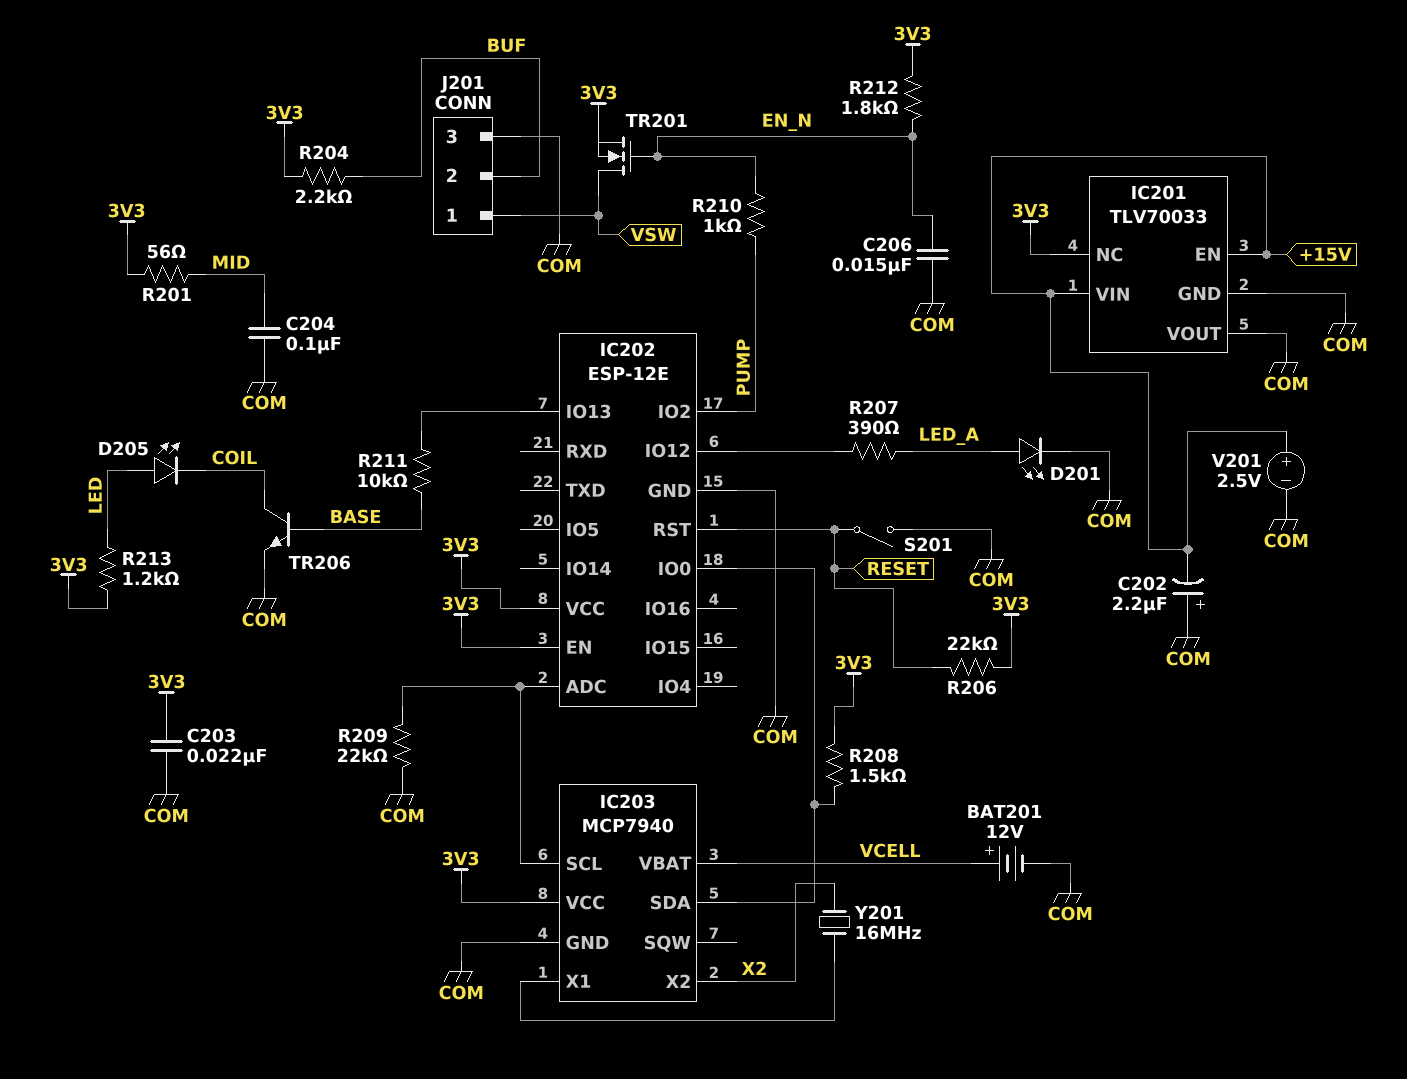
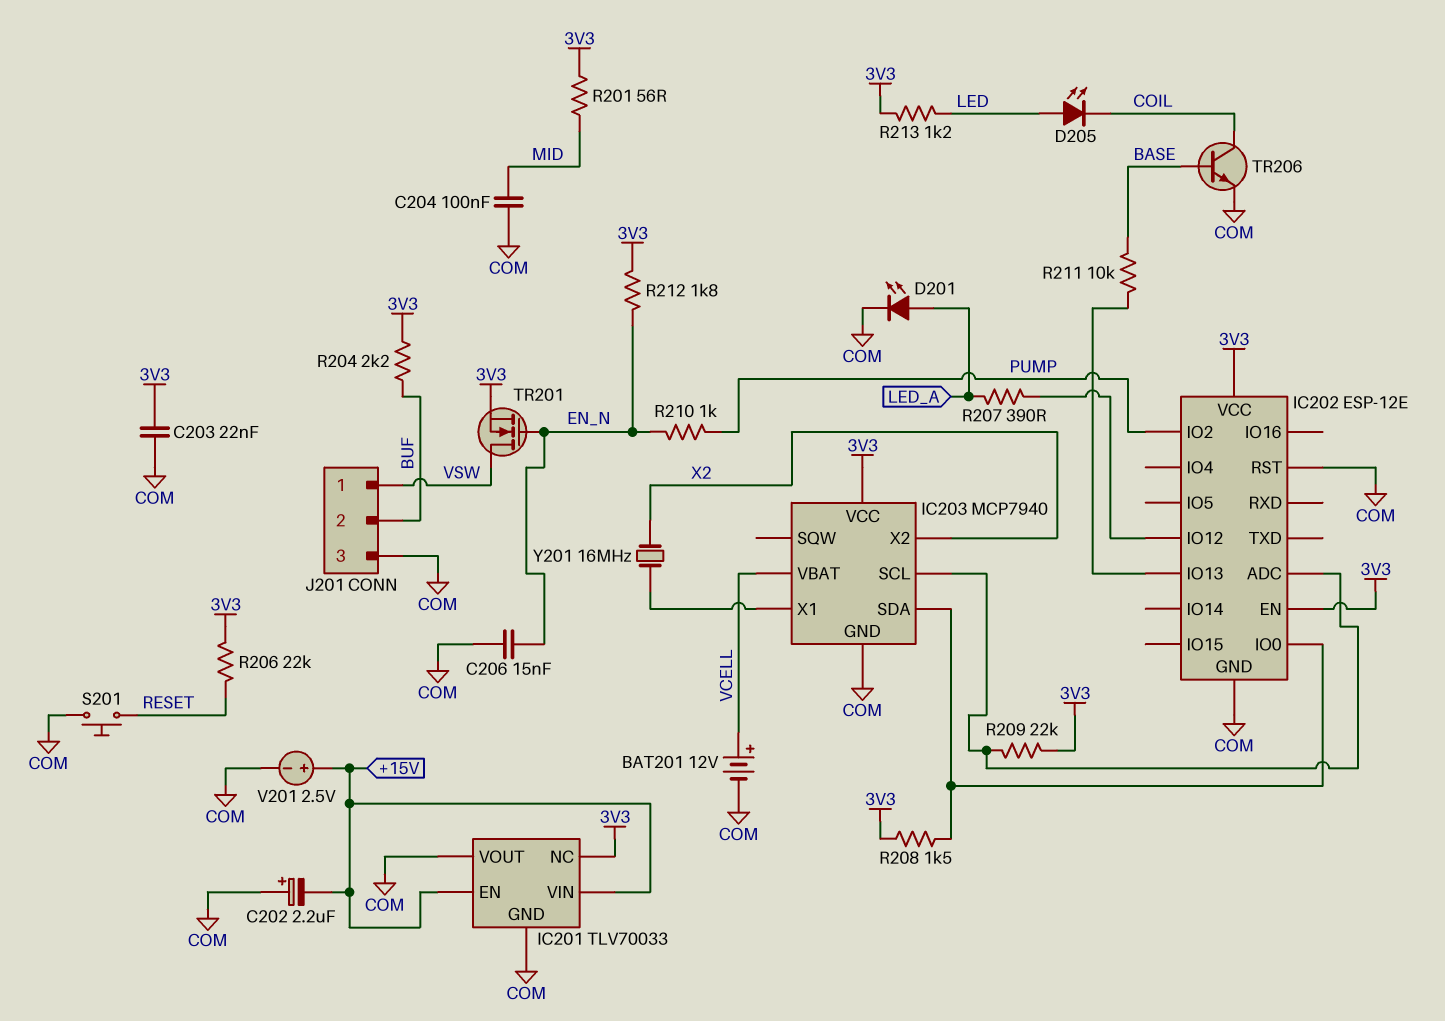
IC202 pin RST: RESET -> COM
R209: 22k (COM, IC202/ADC) -> 22k (3V3, IC202/ADC)
S201: switch (COM, RESET) -> button (COM, RESET)

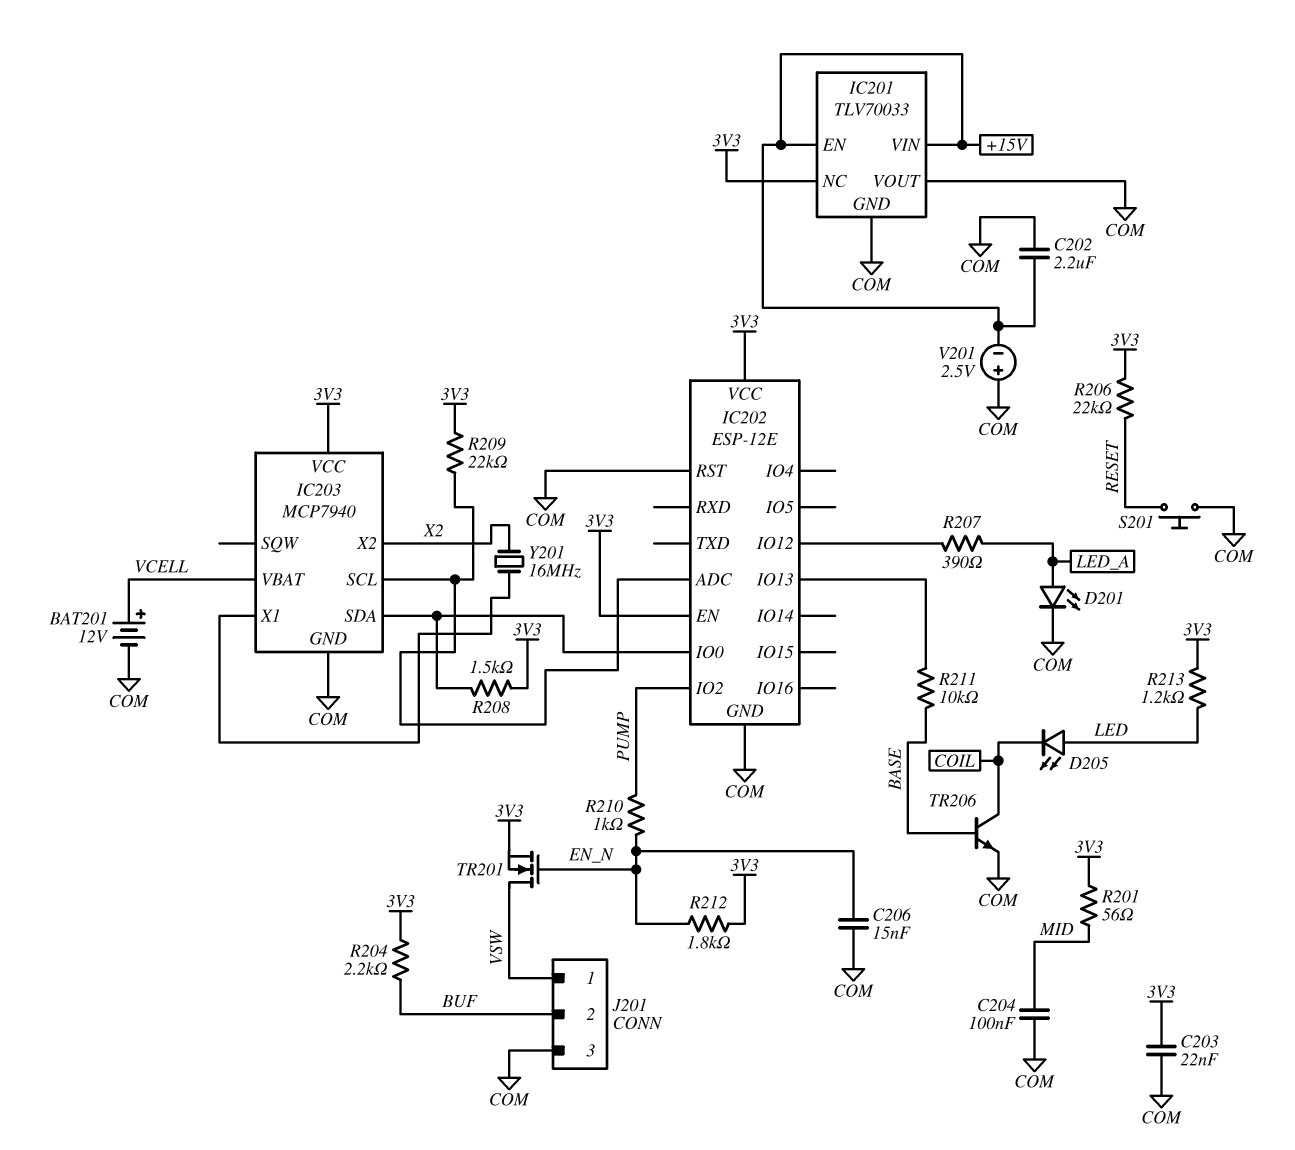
C202: 2.2uF (plus COM, minus +15V) -> 2.2uF (+15V, COM)
V201: 2.5V (plus +15V, minus COM) -> 2.5V (plus COM, minus +15V)

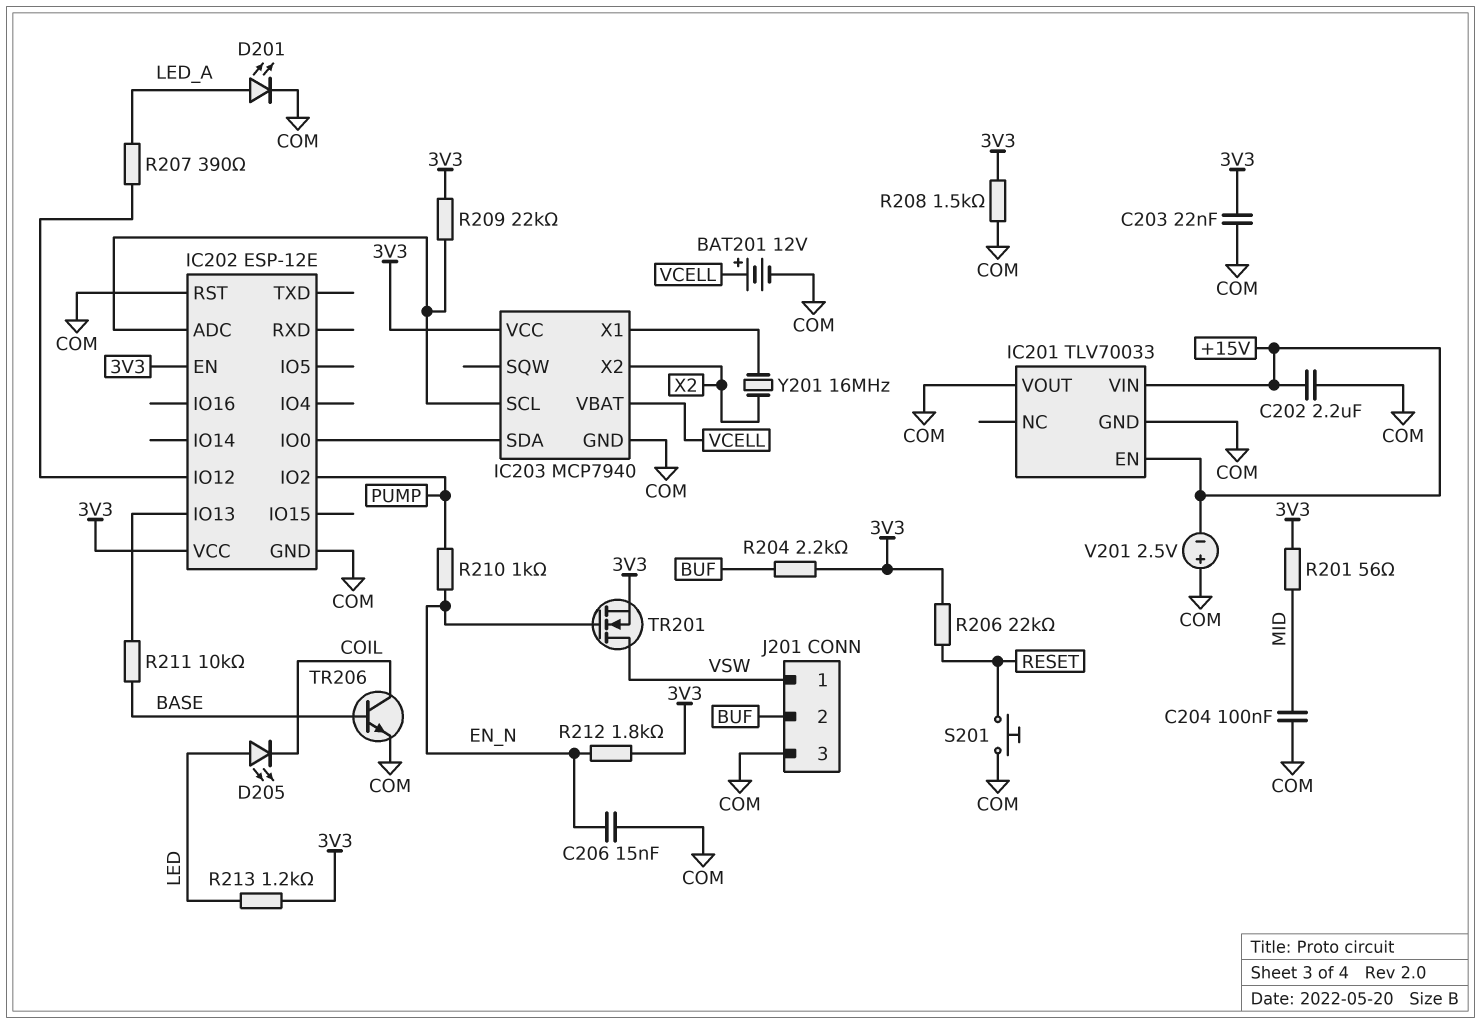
IC201 pin NC: 3V3 -> none
R208: 1.5k (3V3, IC202/IO0) -> 1.5k (3V3, COM)

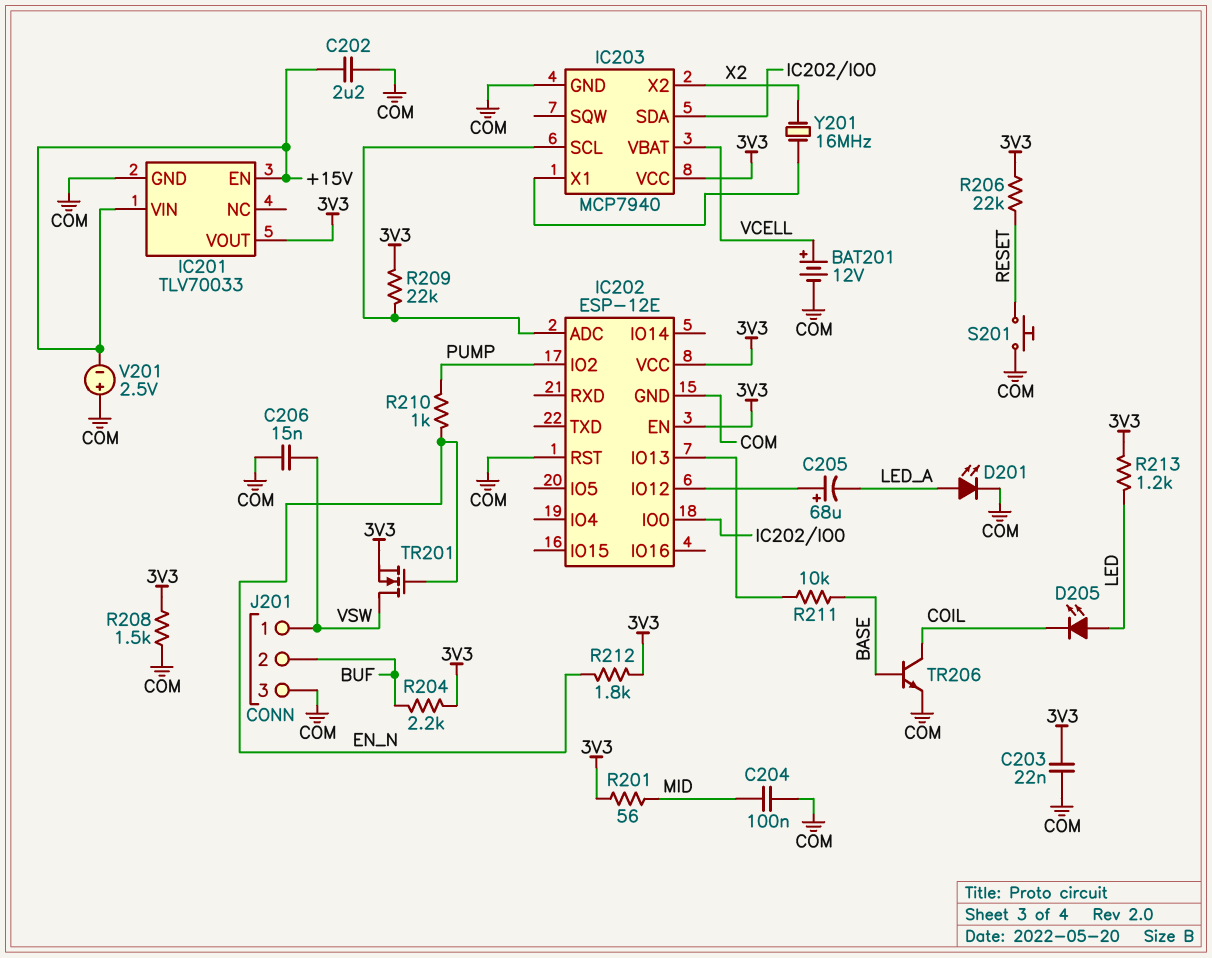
C205: none -> 68uF (plus IC202/IO12, minus LED_A)
C206: 15nF (COM, EN_N) -> 15nF (COM, VSW)
IC201 pin VOUT: COM -> 3V3
R207: 390 (IC202/IO12, LED_A) -> none

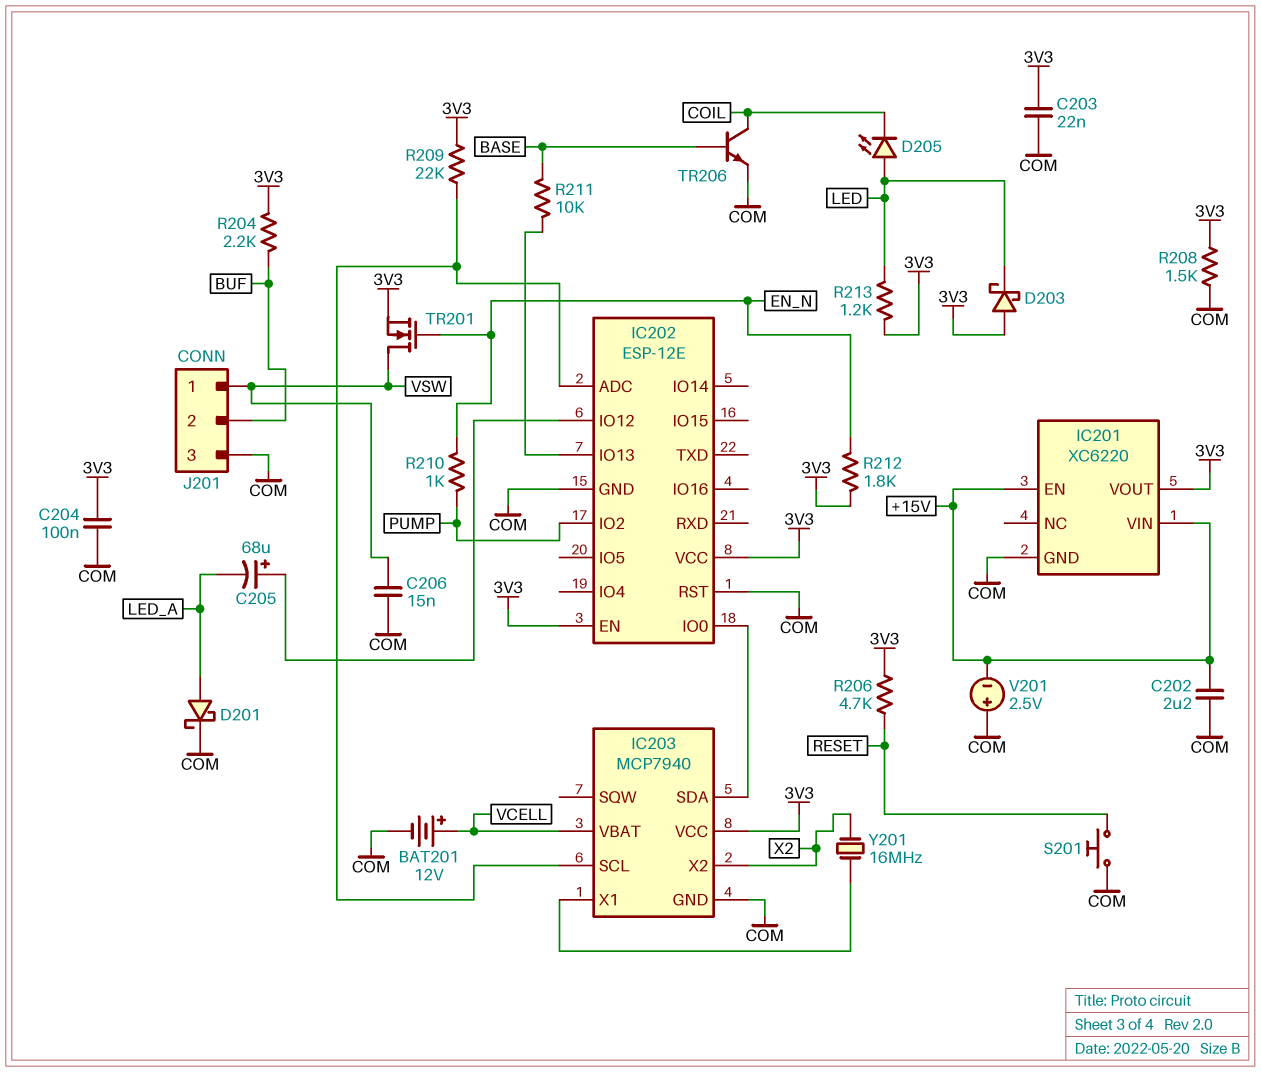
C204: 100nF (COM, MID) -> 100nF (3V3, COM)
D201: LED (A LED_A, K COM) -> schottky (A LED_A, K COM)
D203: none -> schottky (A 3V3, K LED)
IC201: TLV70033 -> XC6220
R201: 56 (3V3, MID) -> none
R206: 22k (3V3, RESET) -> 4.7k (3V3, RESET)

